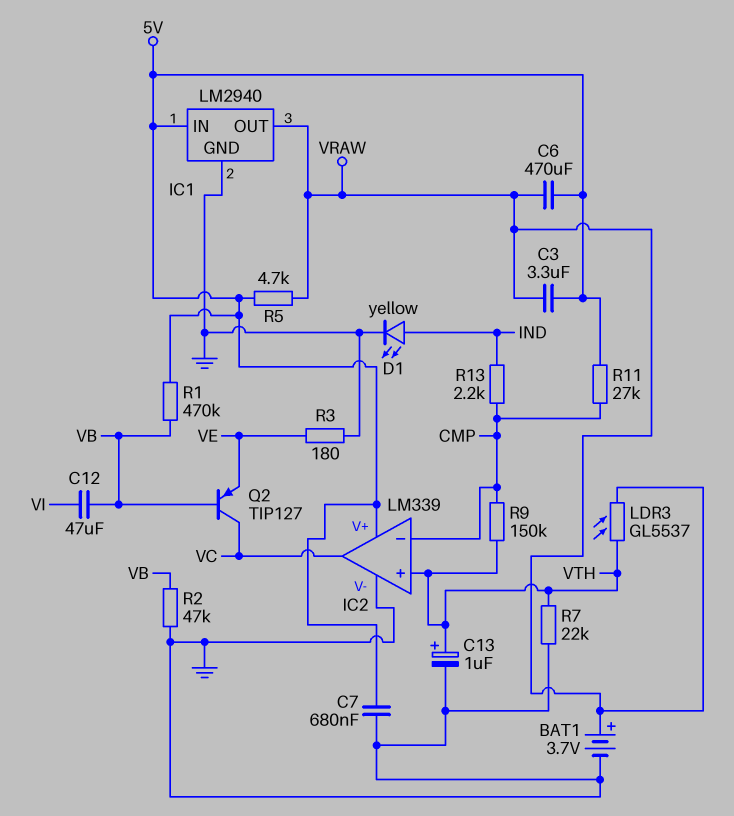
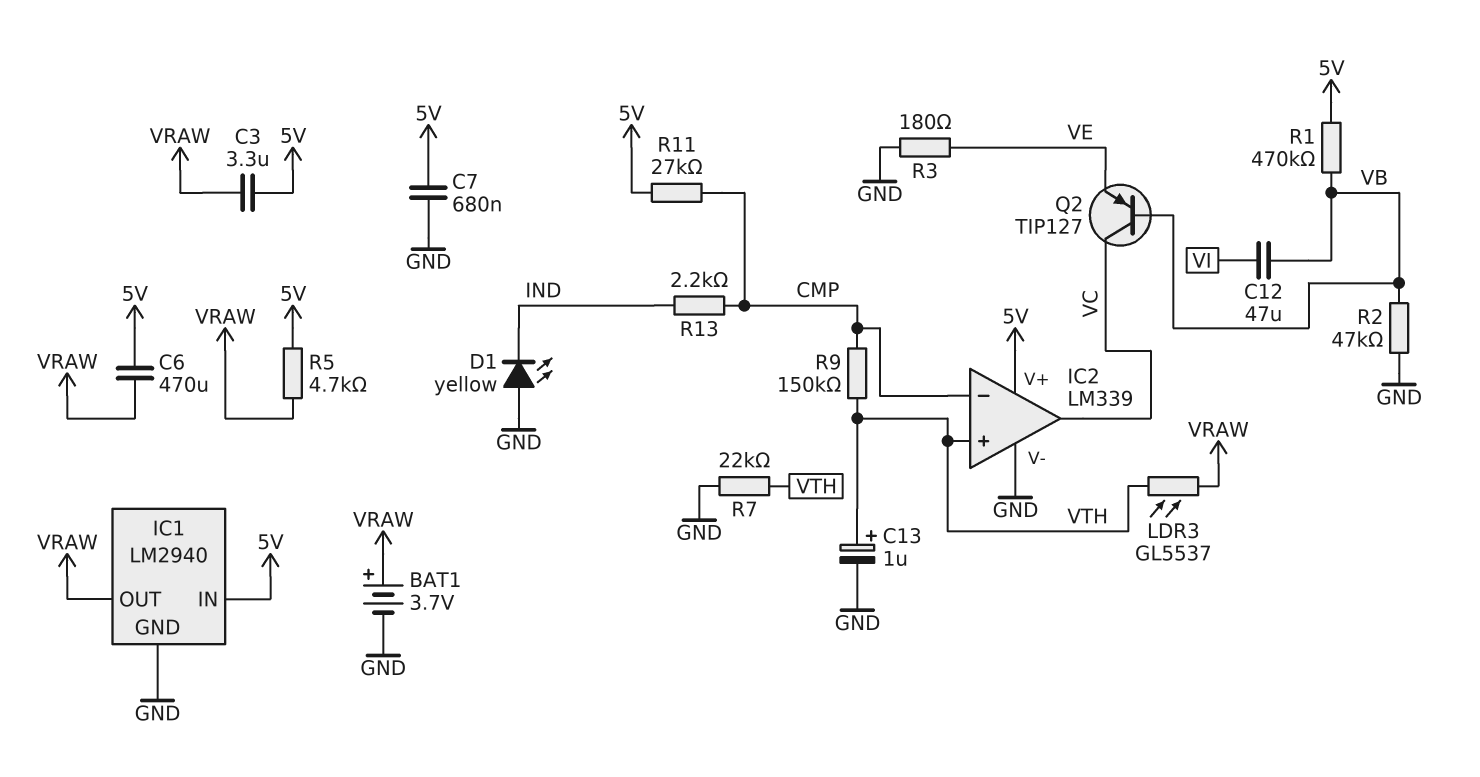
D1: LED yellow (A IND, K GND) -> LED yellow (A GND, K IND)

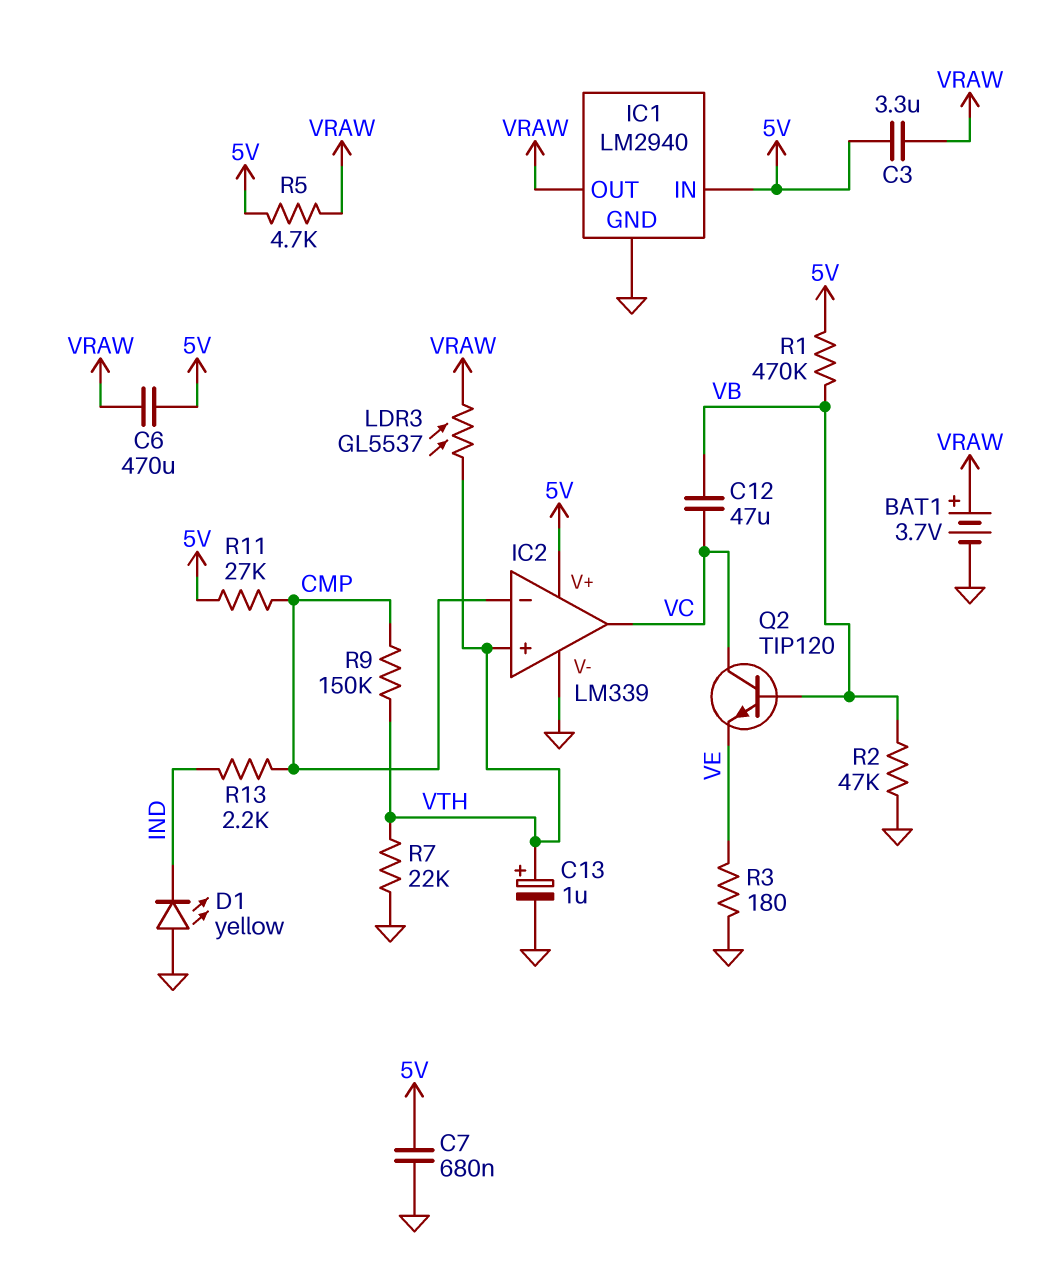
C12: 47uF (VB, VI) -> 47uF (VB, VC)
Q2: PNP TIP127 (B VB, C VC, E VE) -> NPN TIP120 (B VB, C VC, E VE)

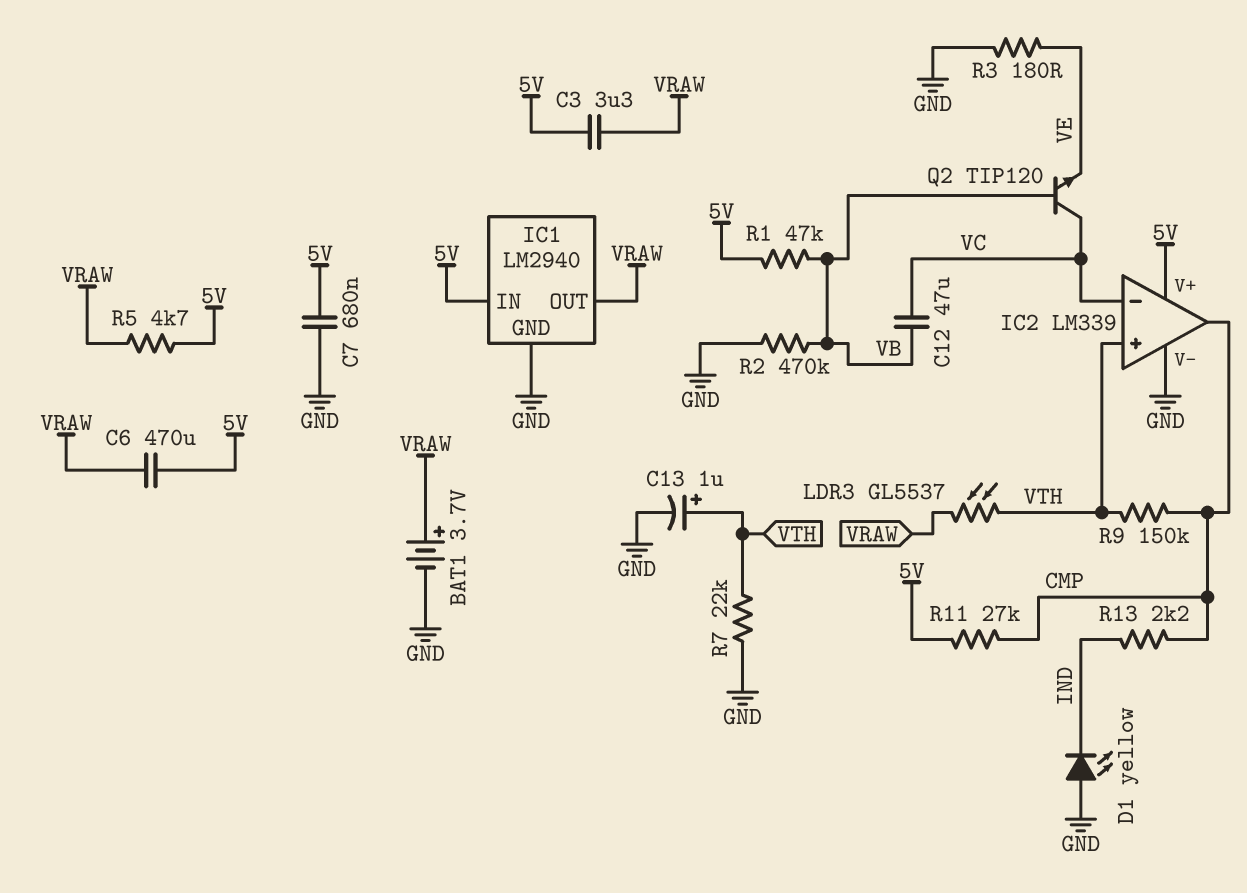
IC2 pin in-: CMP -> VC
IC2 pin out: VC -> CMP
R1: 470k (5V, VB) -> 47k (5V, VB)
R2: 47k (GND, VB) -> 470k (GND, VB)

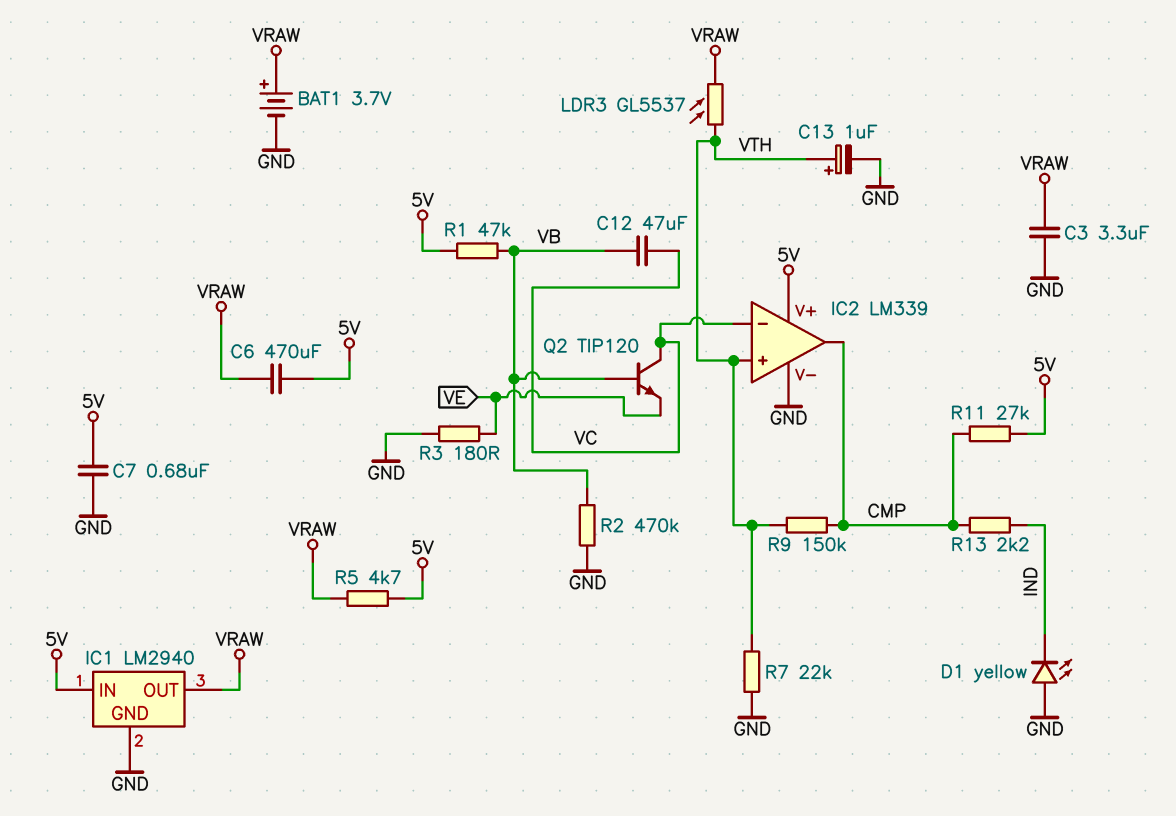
C3: 3.3uF (5V, VRAW) -> 3.3uF (GND, VRAW)

